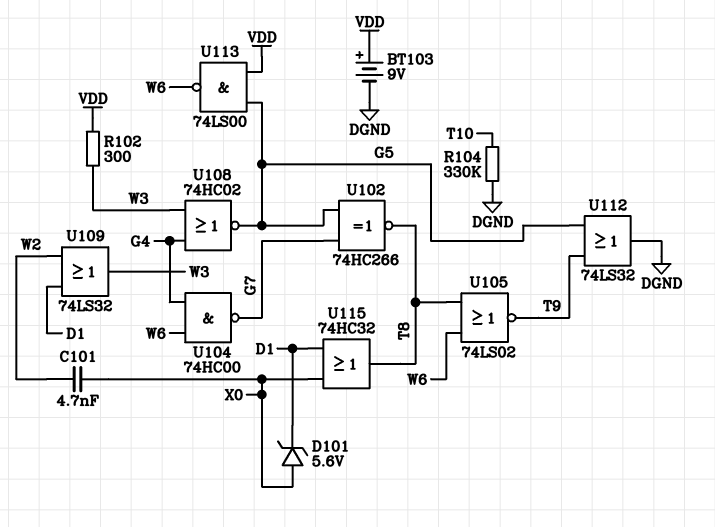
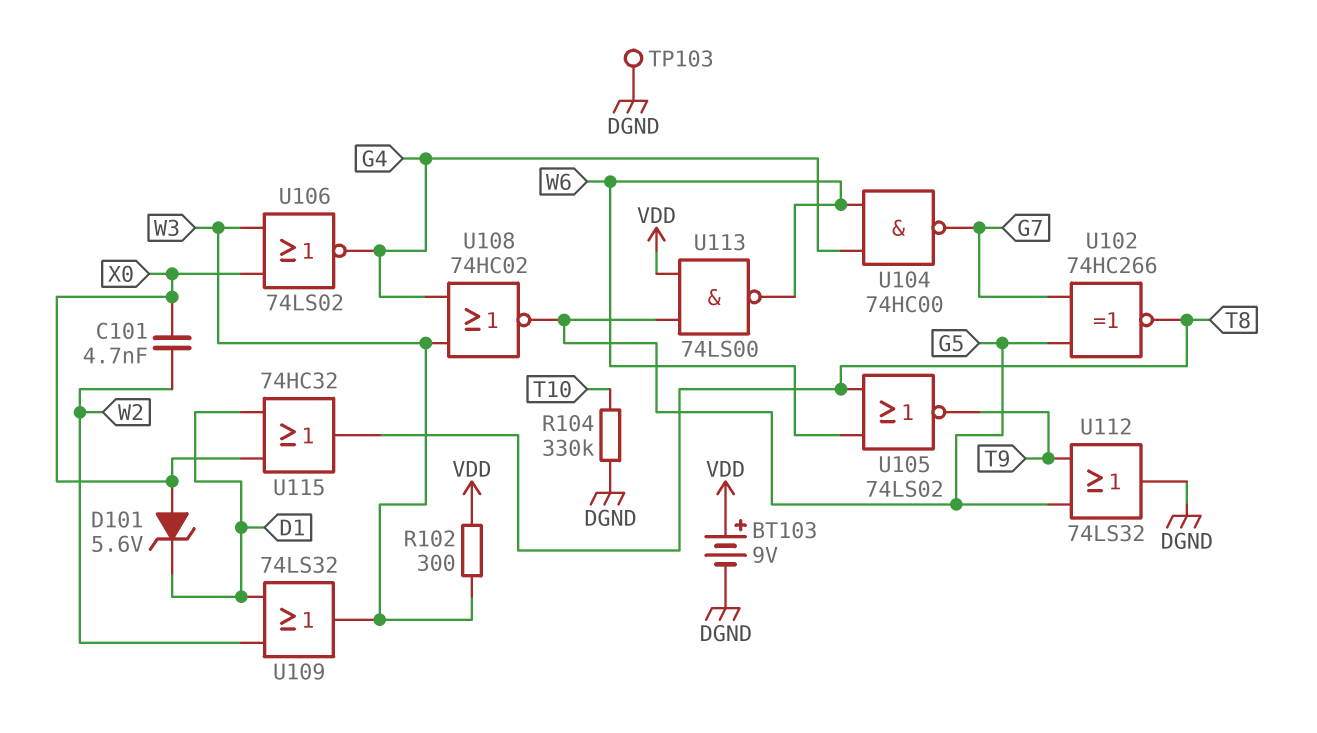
TP103: none -> test point (DGND)
U106: none -> NOR 74LS02 (in W3, in X0, out G4)

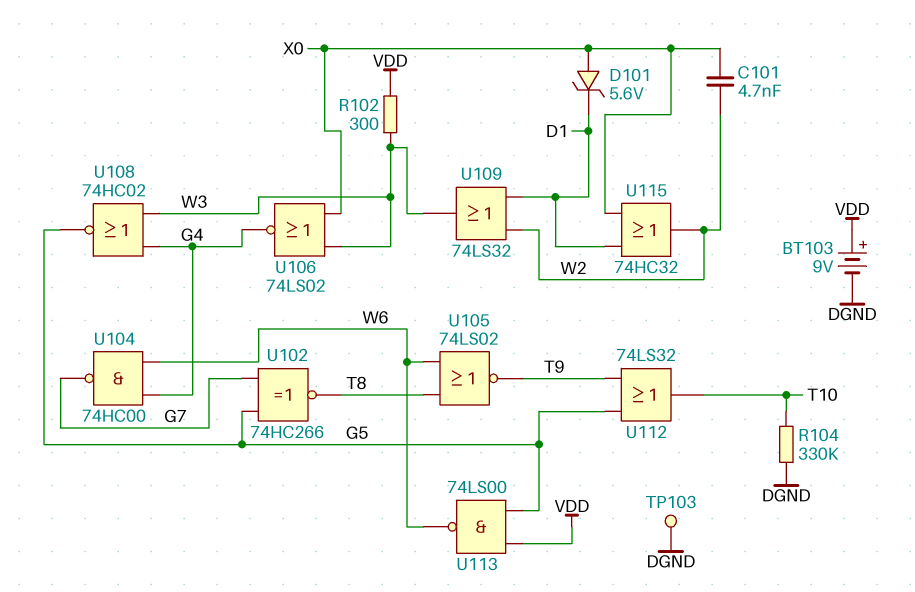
U112: OR 74LS32 (in G5, in T9, out DGND) -> OR 74LS32 (in G5, in T9, out T10)
U115: OR 74HC32 (in D1, in X0, out T8) -> OR 74HC32 (in D1, in X0, out W2)

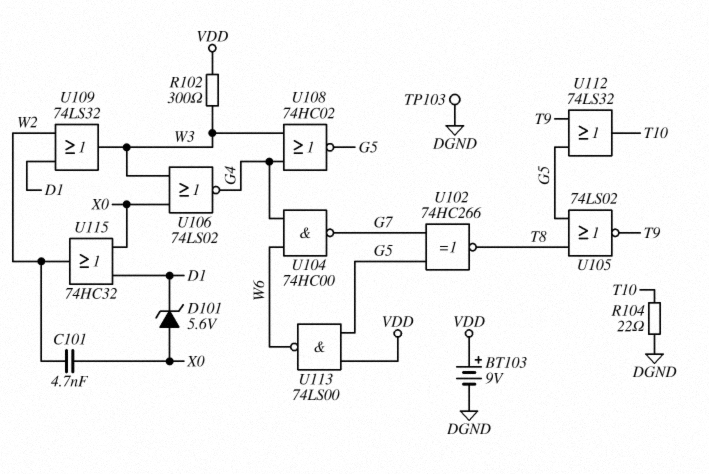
R104: 330k (DGND, T10) -> 22 (DGND, T10)
U105: NOR 74LS02 (in T8, in W6, out T9) -> NOR 74LS02 (in G5, in T8, out T9)

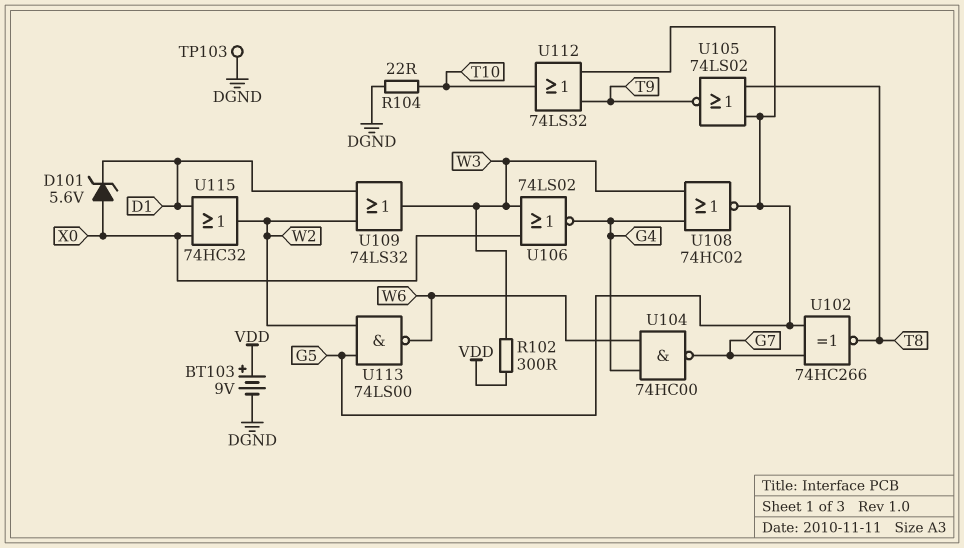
C101: 4.7nF (W2, X0) -> none
U113: NAND 74LS00 (in G5, in VDD, out W6) -> NAND 74LS00 (in G5, in W2, out W6)

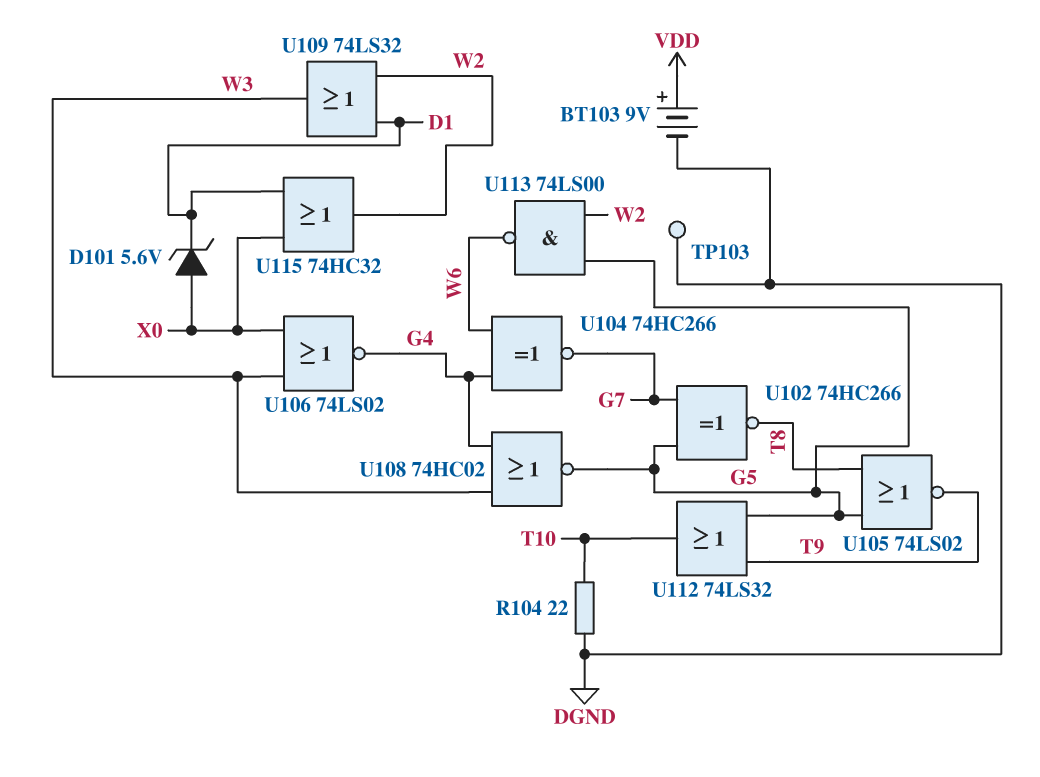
R102: 300 (VDD, W3) -> none
U104: NAND 74HC00 (in G4, in W6, out G7) -> XNOR 74HC266 (in G4, in W6, out G7)

